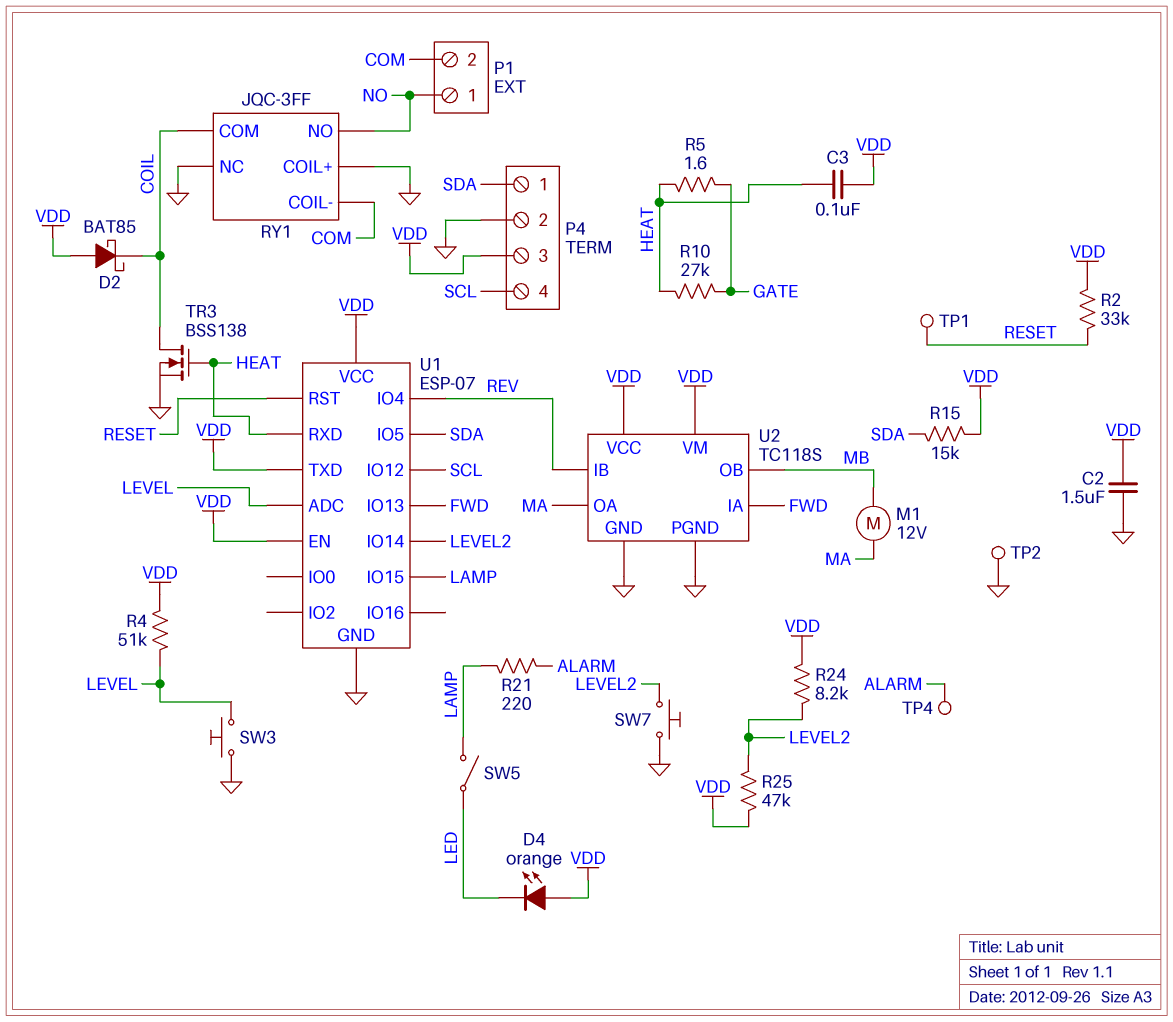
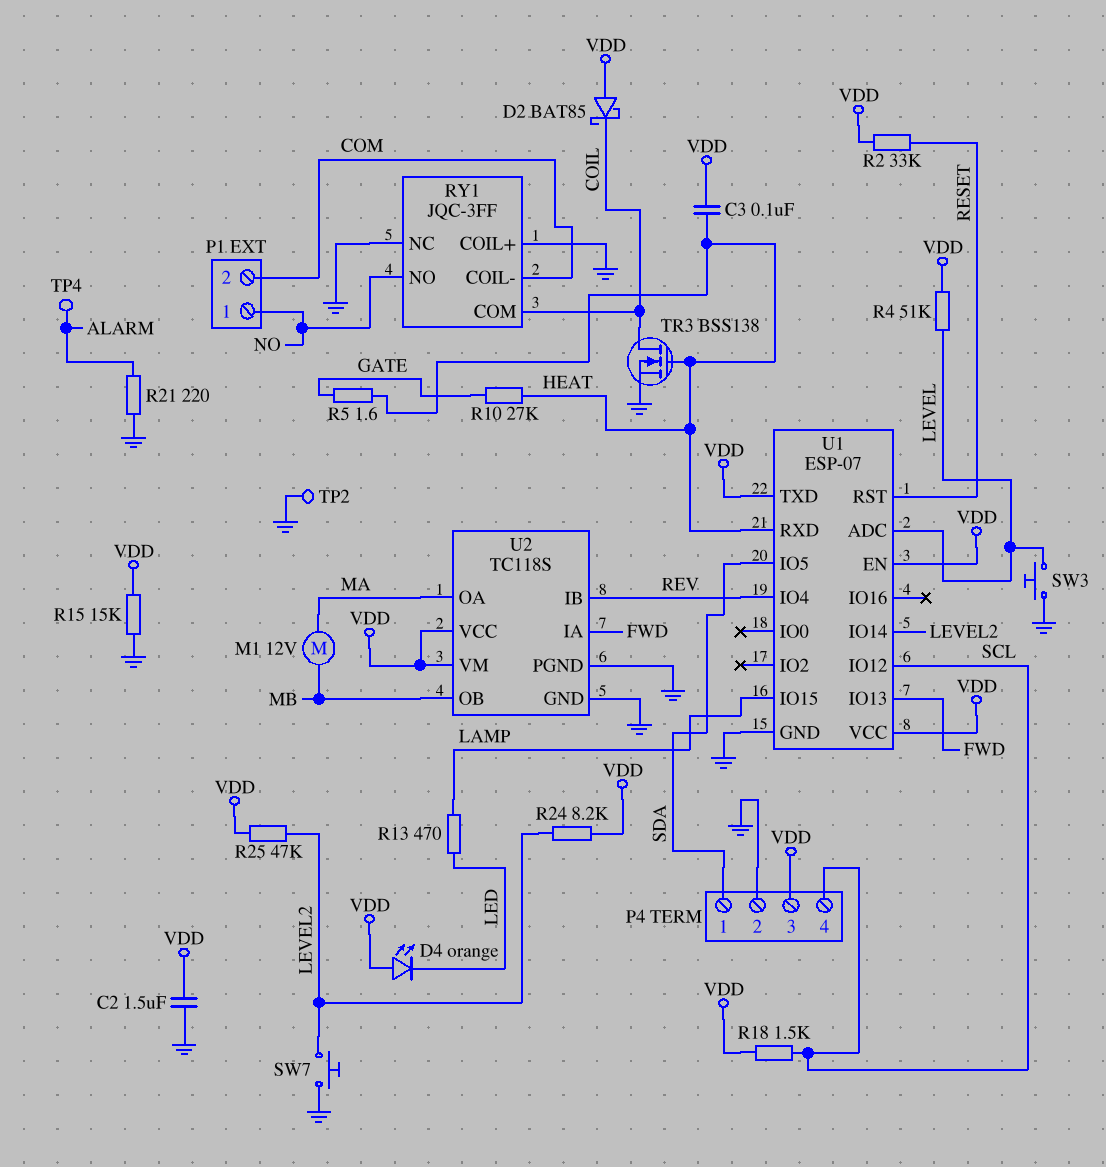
R13: none -> 470 (LAMP, LED)
R15: 15k (SDA, VDD) -> 15k (GND, VDD)
R18: none -> 1.5k (SCL, VDD)
R21: 220 (ALARM, LAMP) -> 220 (ALARM, GND)
SW5: switch (LAMP, LED) -> none
TP1: test point (RESET) -> none

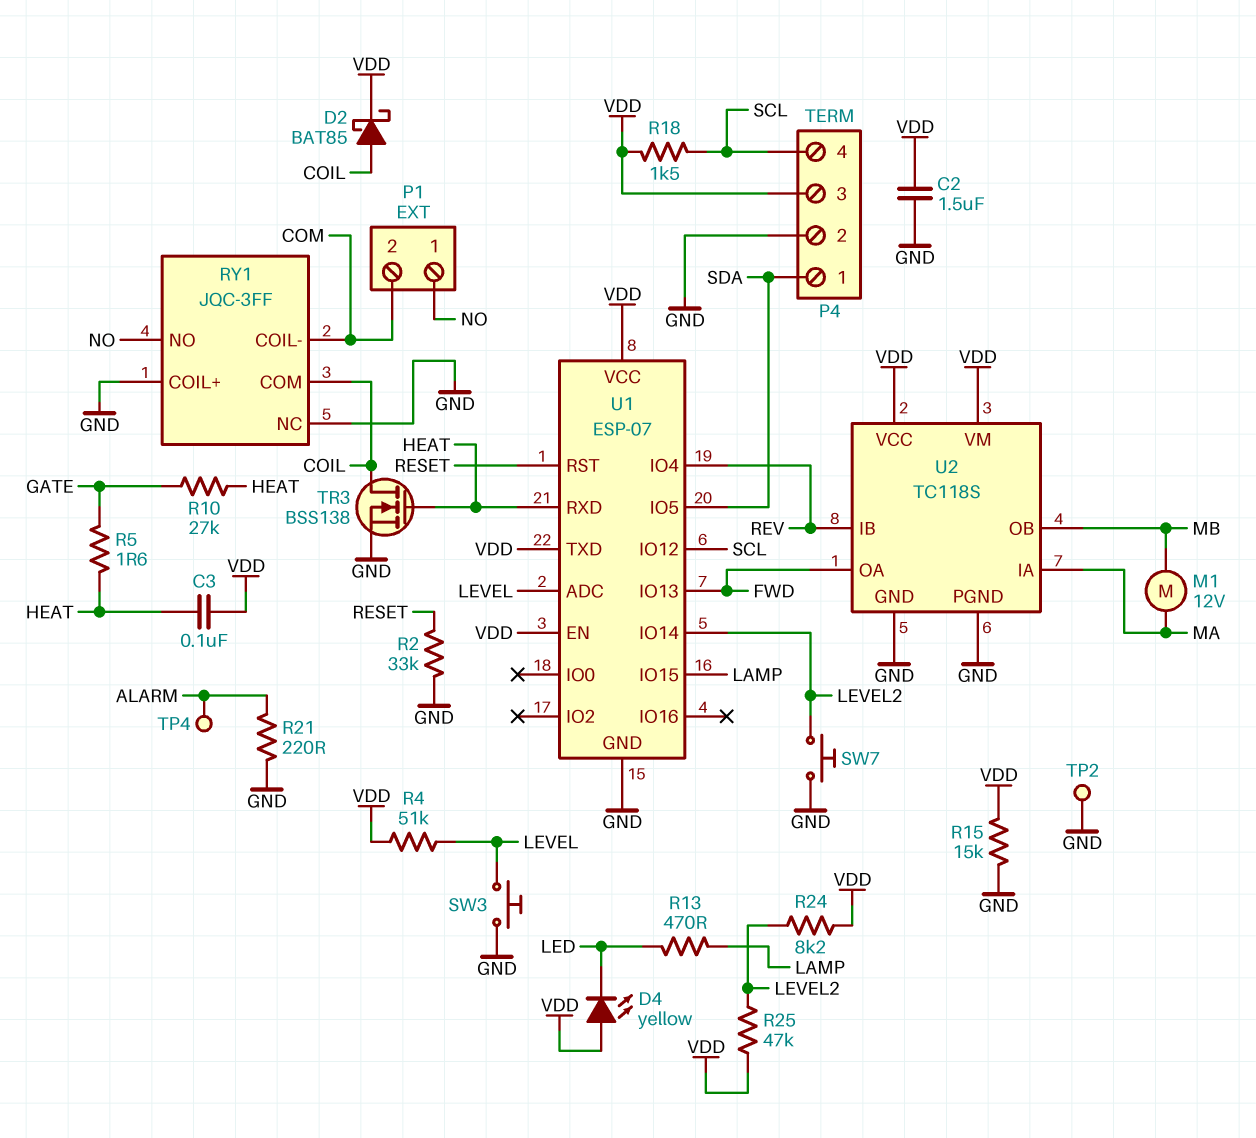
D2: schottky BAT85 (A VDD, K COIL) -> schottky BAT85 (A COIL, K VDD)
D4: LED orange (A VDD, K LED) -> LED yellow (A VDD, K LED)
R2: 33k (RESET, VDD) -> 33k (GND, RESET)
U2 pin IA: FWD -> MA
U2 pin OA: MA -> FWD

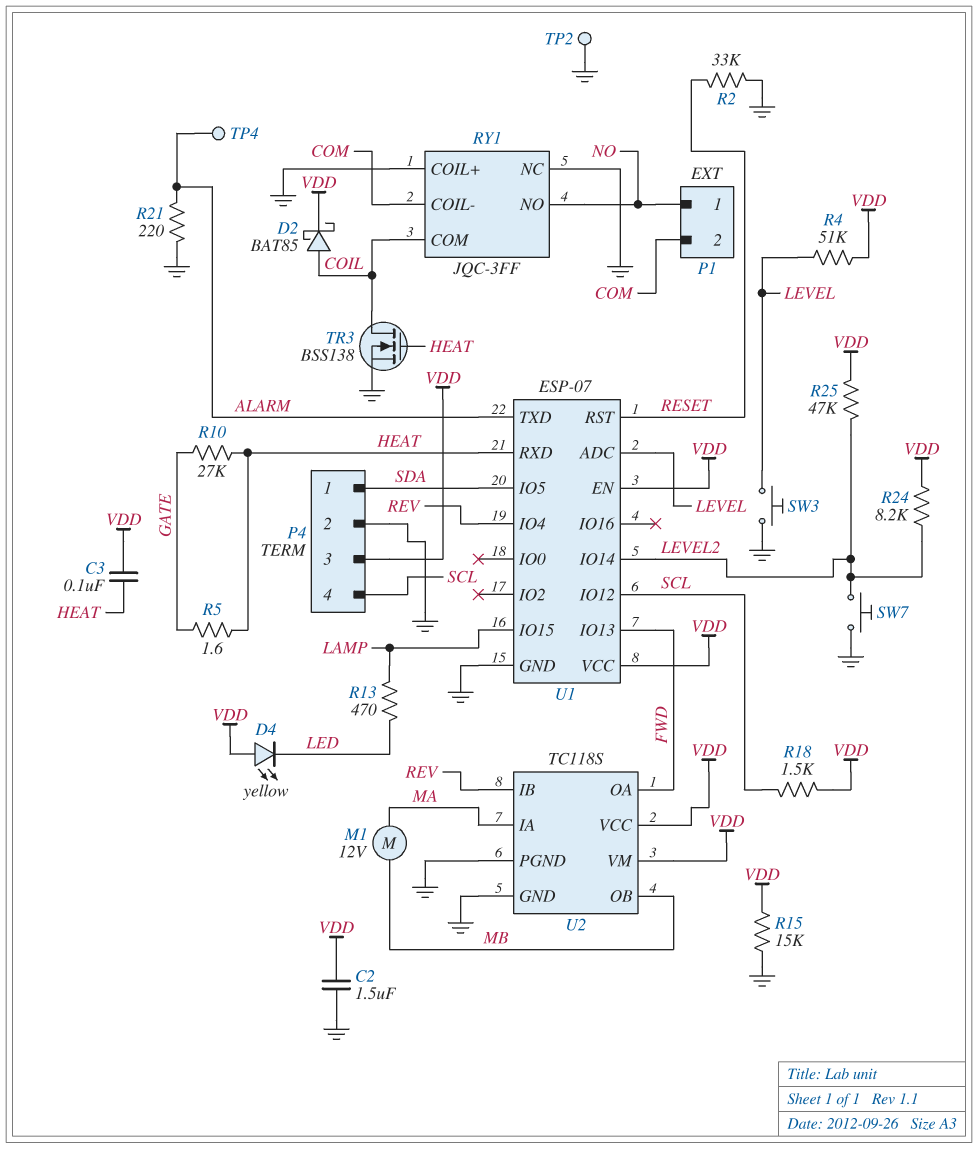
U1 pin TXD: VDD -> ALARM

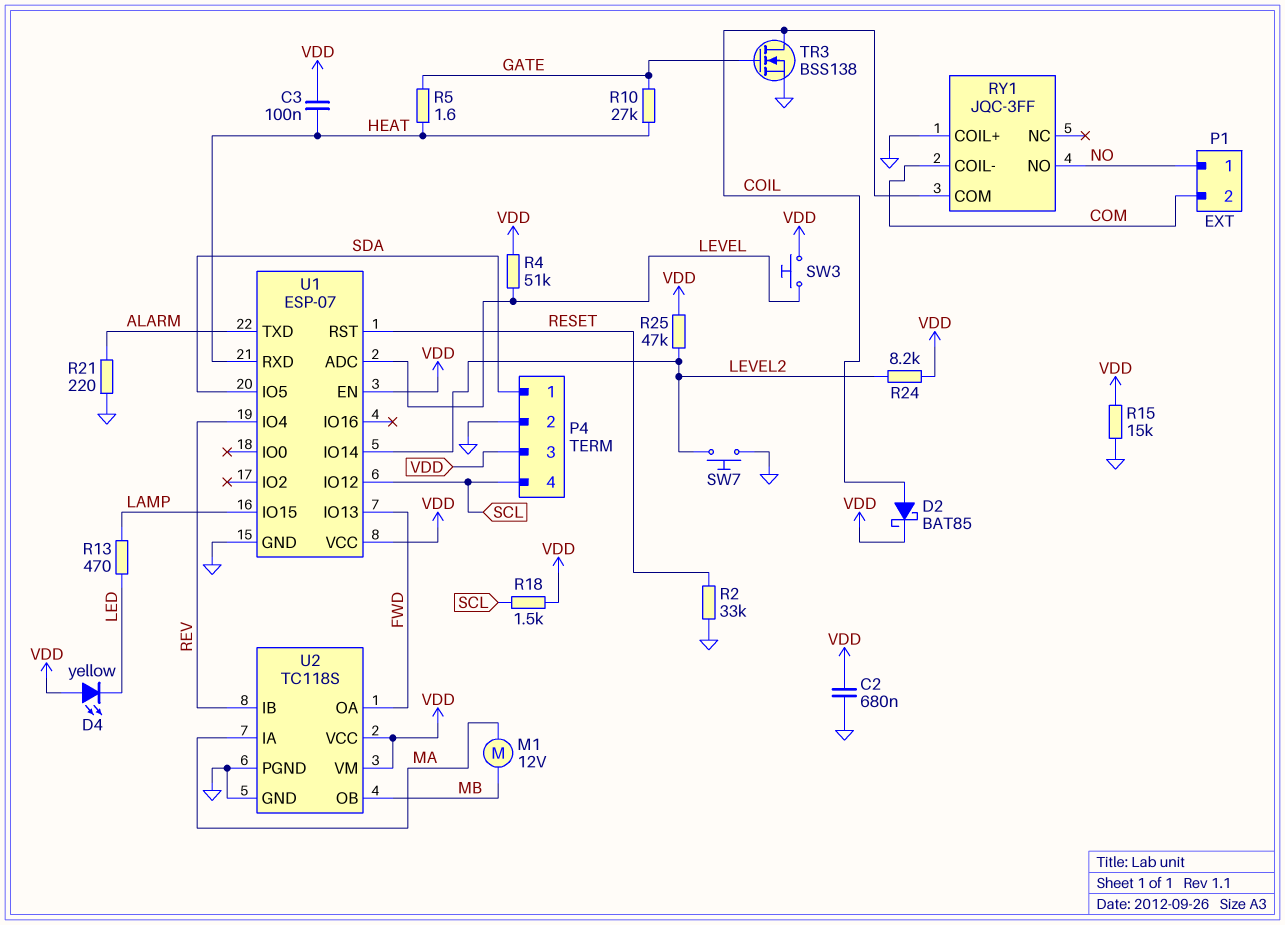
C2: 1.5uF (GND, VDD) -> 680nF (GND, VDD)
RY1 pin NC: GND -> none
SW3: button (GND, LEVEL) -> button (LEVEL, VDD)
TP2: test point (GND) -> none
TP4: test point (ALARM) -> none
TR3: NMOS BSS138 (G HEAT, D COIL, S GND) -> NMOS BSS138 (G GATE, D COIL, S GND)

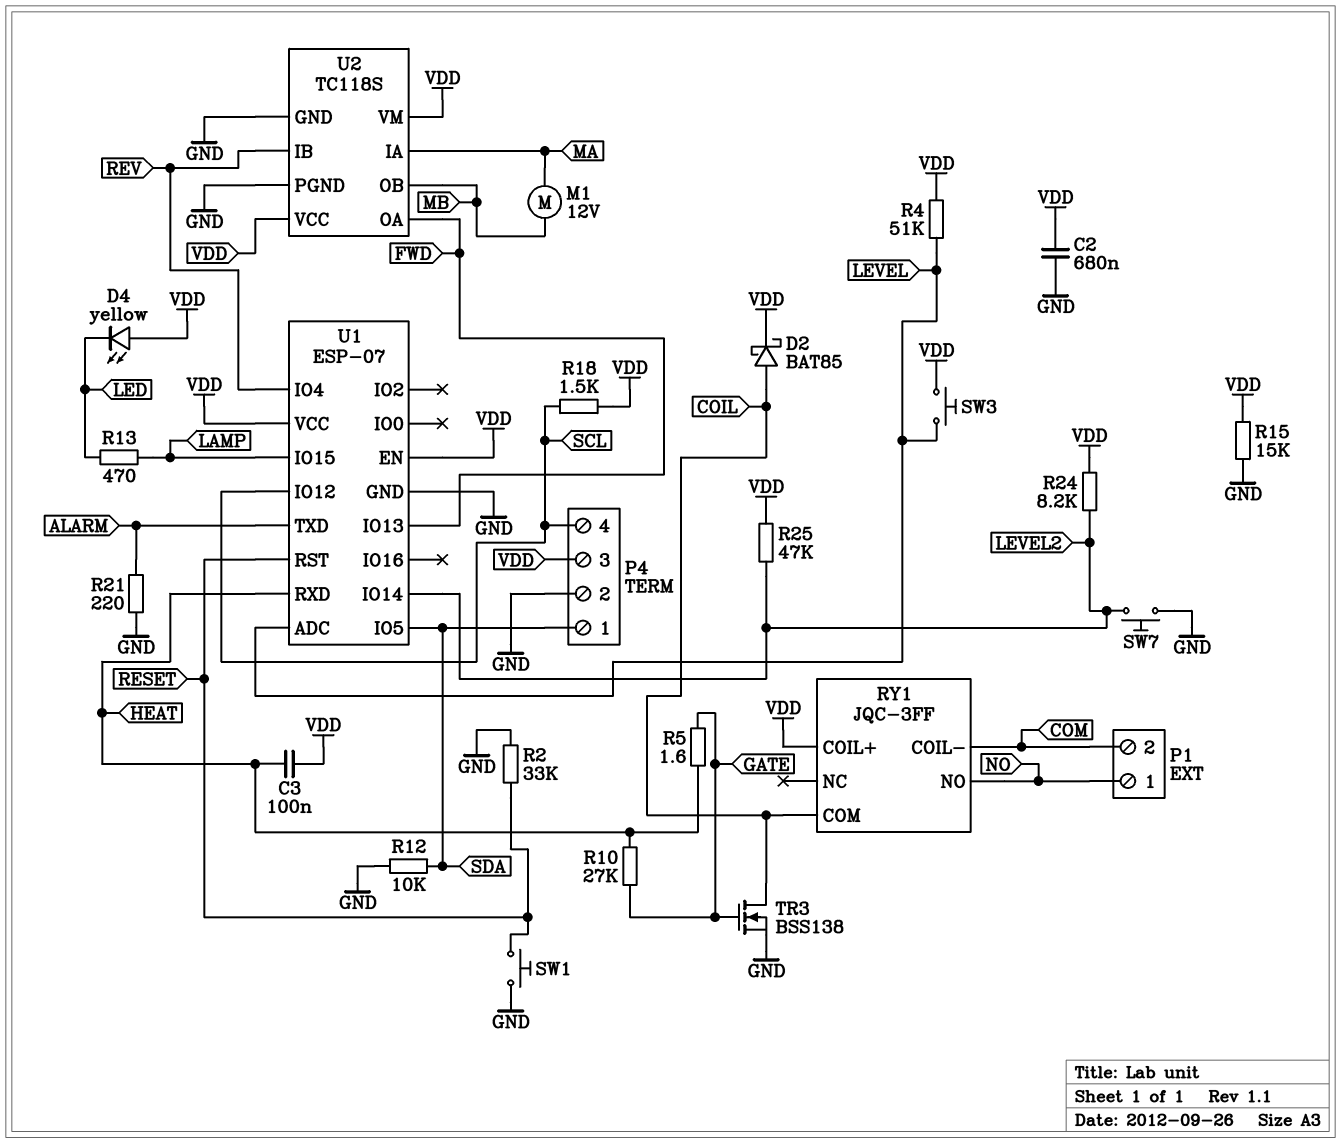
R12: none -> 10k (GND, SDA)
RY1 pin COIL+: GND -> VDD
SW1: none -> button (GND, RESET)

